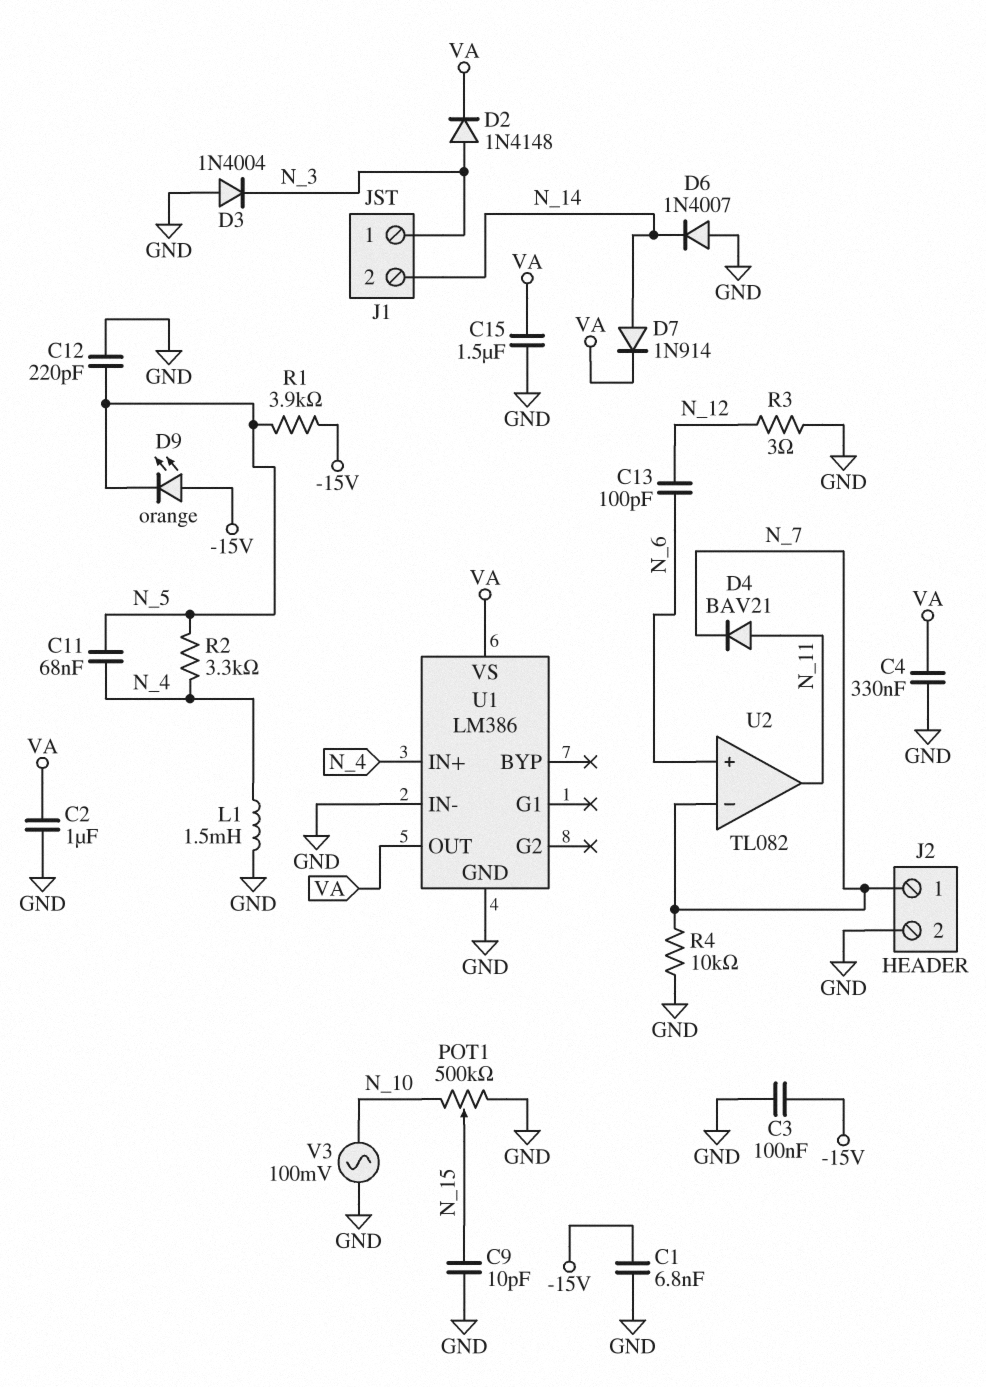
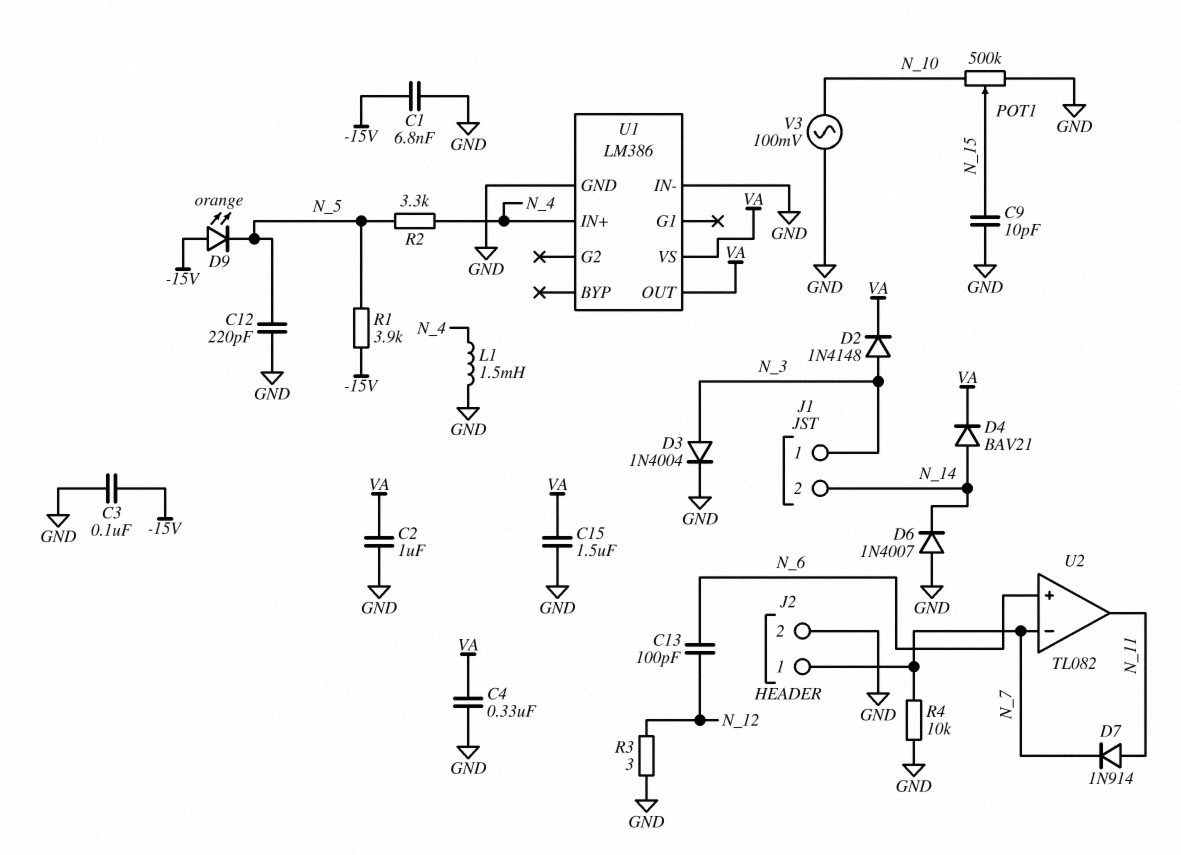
C11: 68nF (N_4, N_5) -> none
D3: diode 1N4004 (A GND, K N_3) -> diode 1N4004 (A N_3, K GND)
D4: diode BAV21 (A N_11, K N_7) -> diode BAV21 (A N_14, K VA)
D7: diode 1N914 (A N_14, K VA) -> diode 1N914 (A N_11, K N_7)

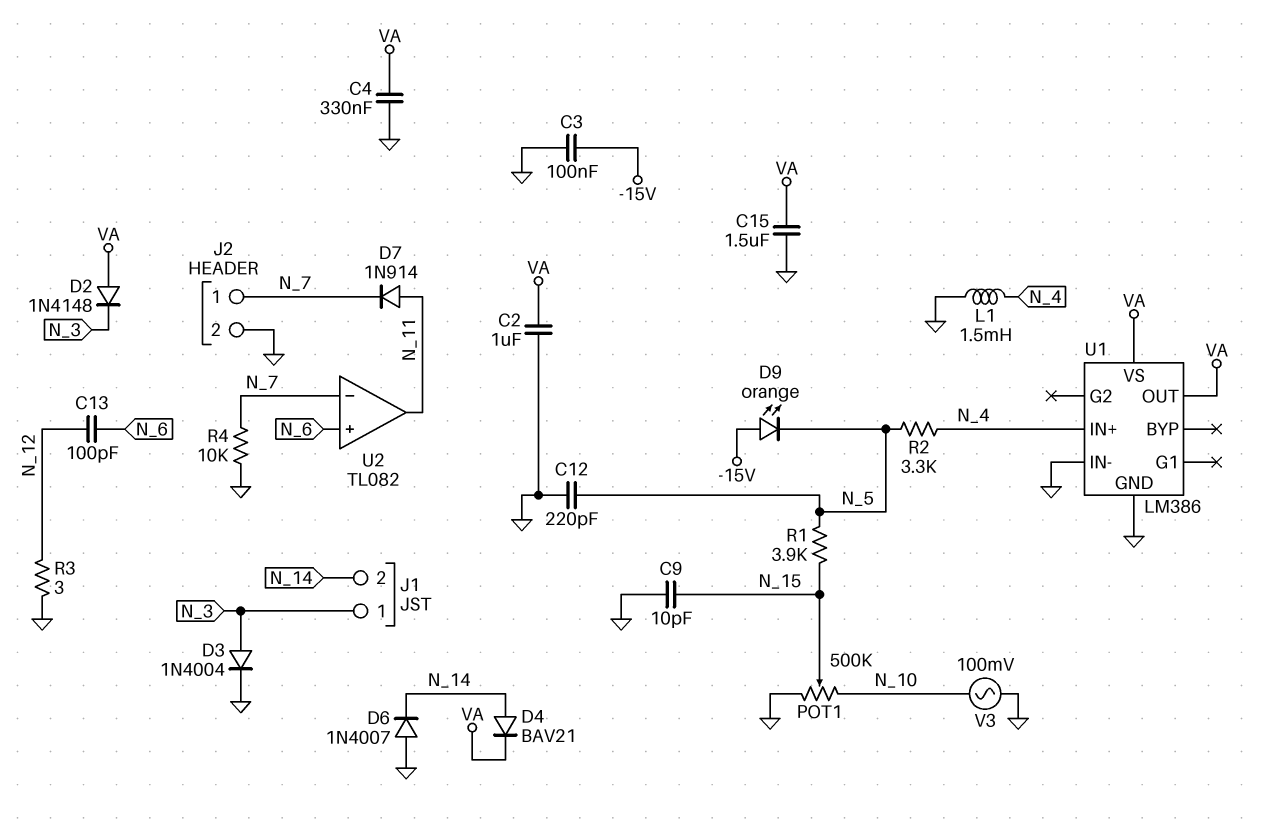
C1: 6.8nF (-15V, GND) -> none
D2: diode 1N4148 (A N_3, K VA) -> diode 1N4148 (A VA, K N_3)
R1: 3.9k (-15V, N_5) -> 3.9k (N_5, N_15)

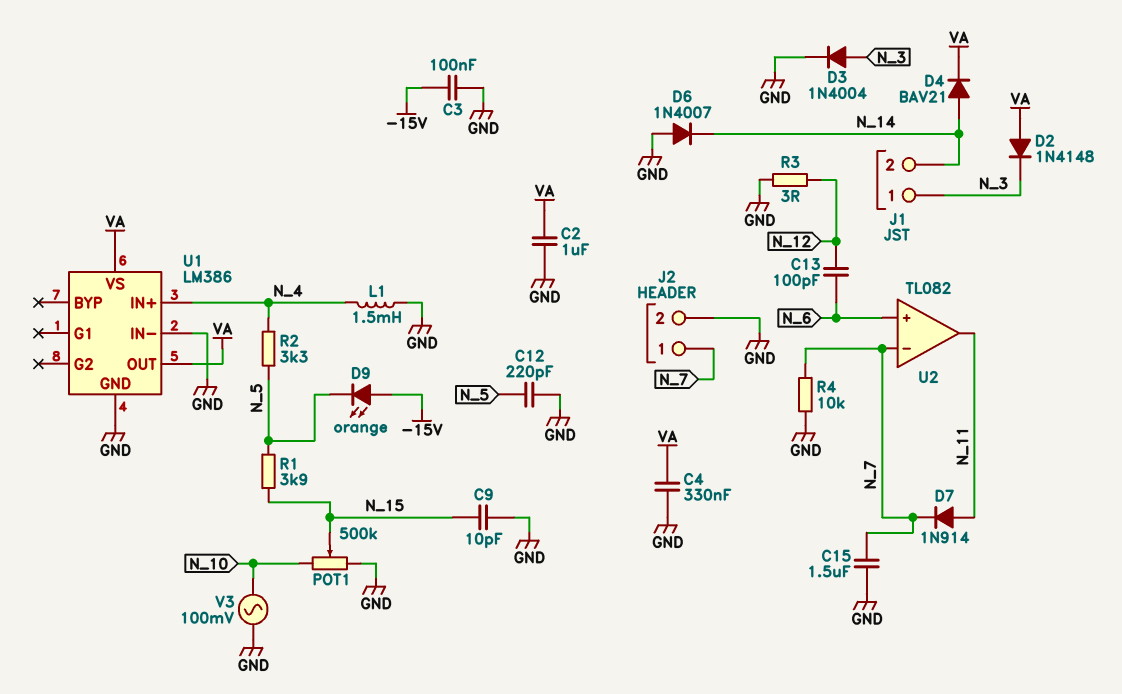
C15: 1.5uF (GND, VA) -> 1.5uF (GND, N_7)

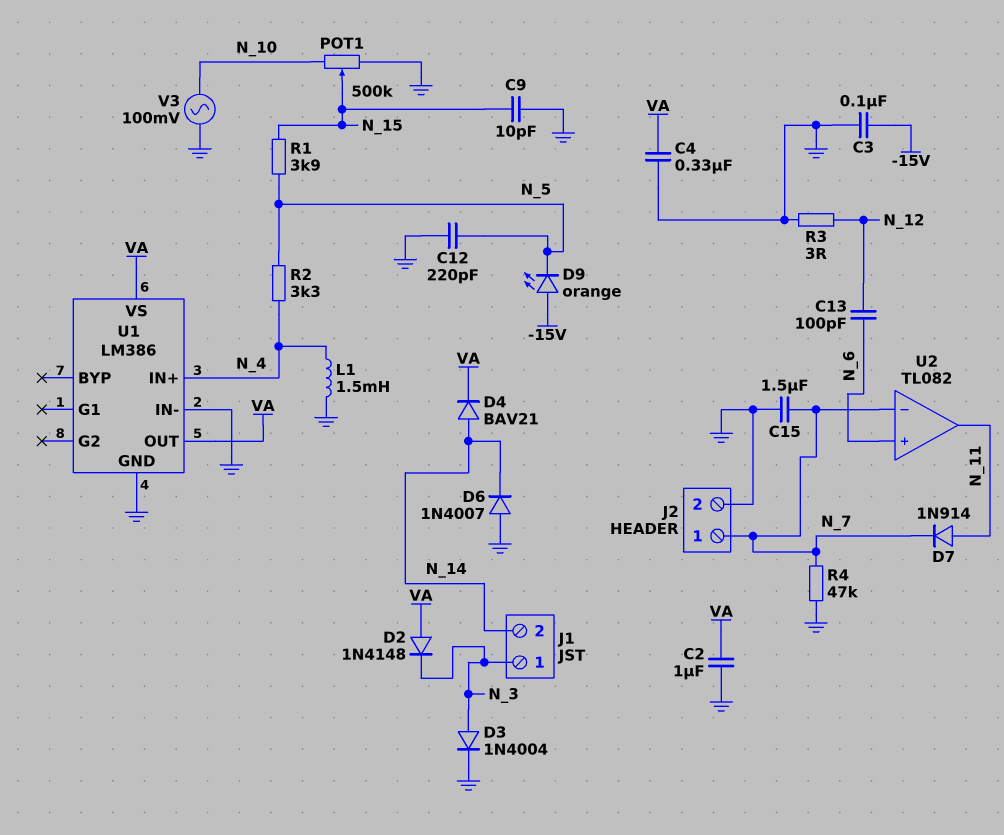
R4: 10k (GND, N_7) -> 47k (GND, N_7)

